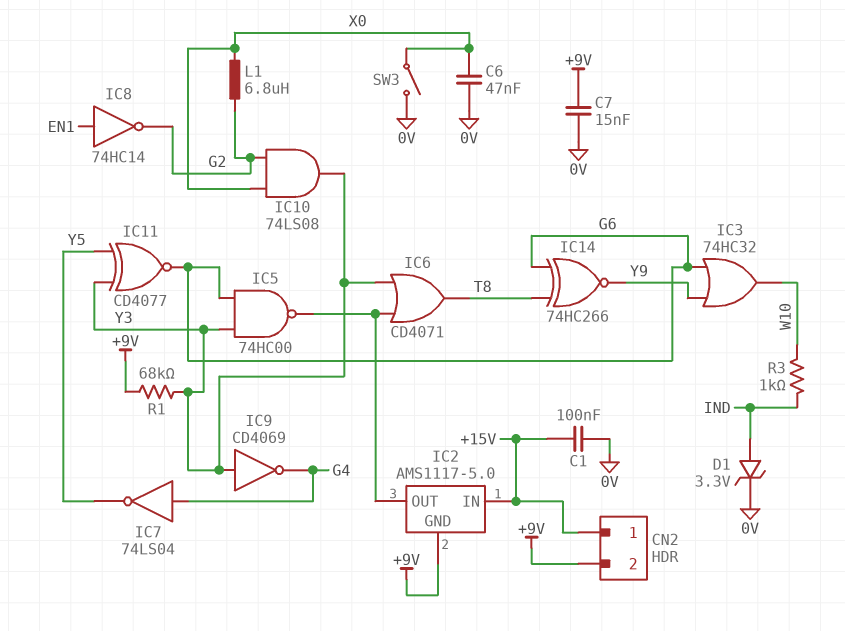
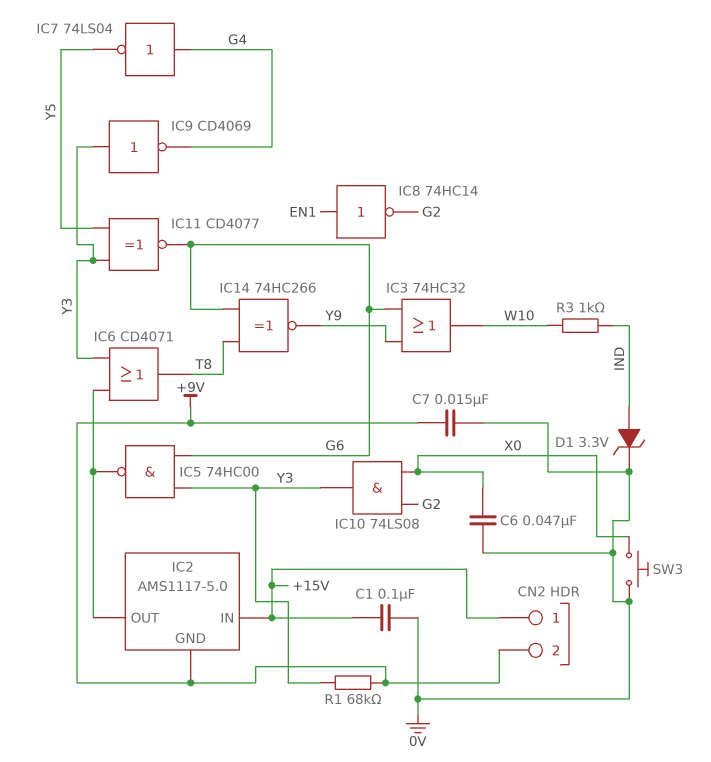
L1: 6.8uH (G2, X0) -> none
SW3: switch (0V, X0) -> button (0V, X0)

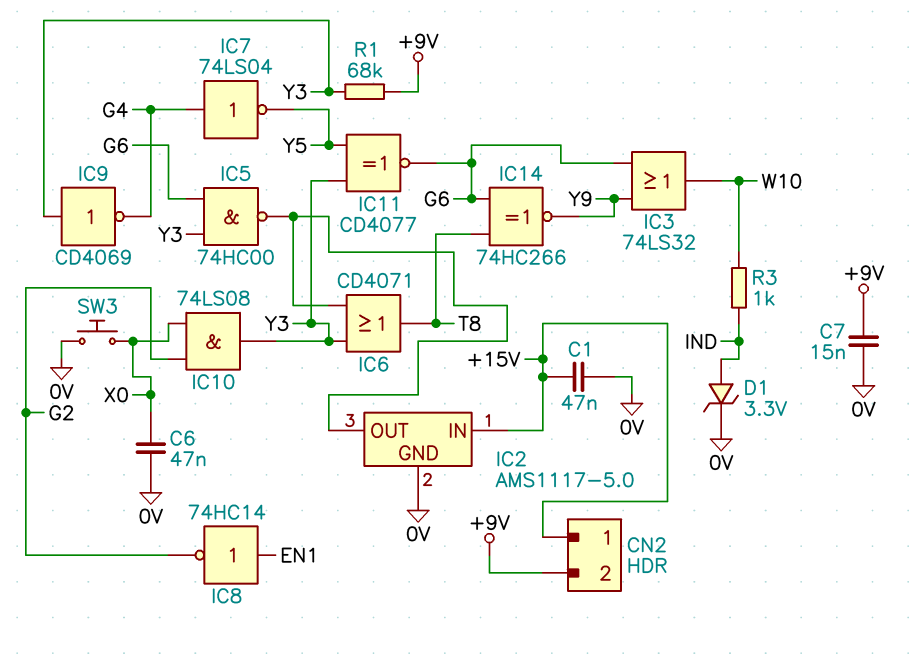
C1: 100nF (+15V, 0V) -> 47nF (+15V, 0V)
IC2 pin GND: +9V -> 0V
IC3: OR 74HC32 (in G6, in Y9, out W10) -> OR 74LS32 (in G6, in Y9, out W10)

